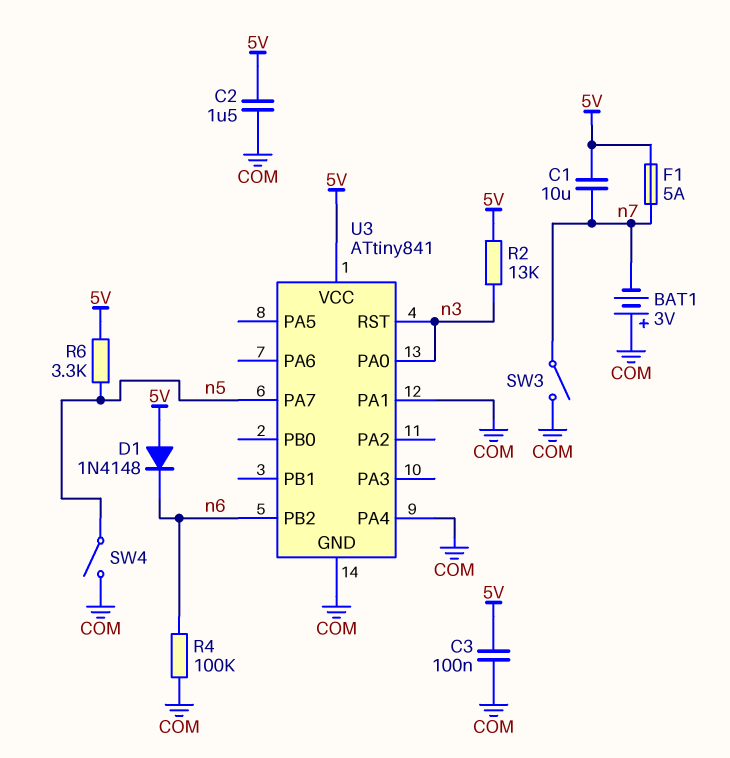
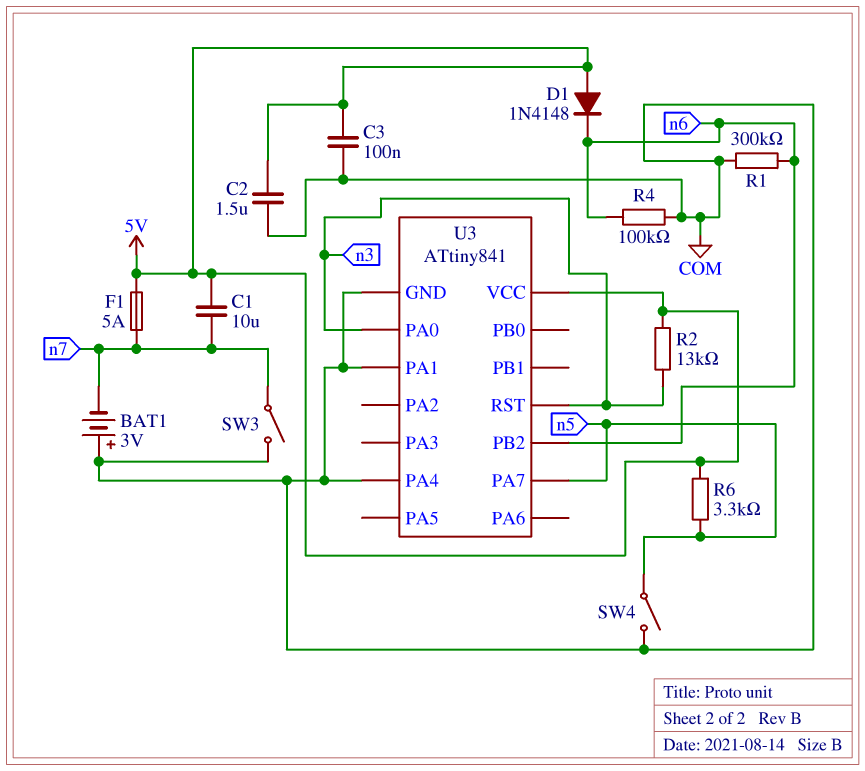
R1: none -> 300k (COM, n6)

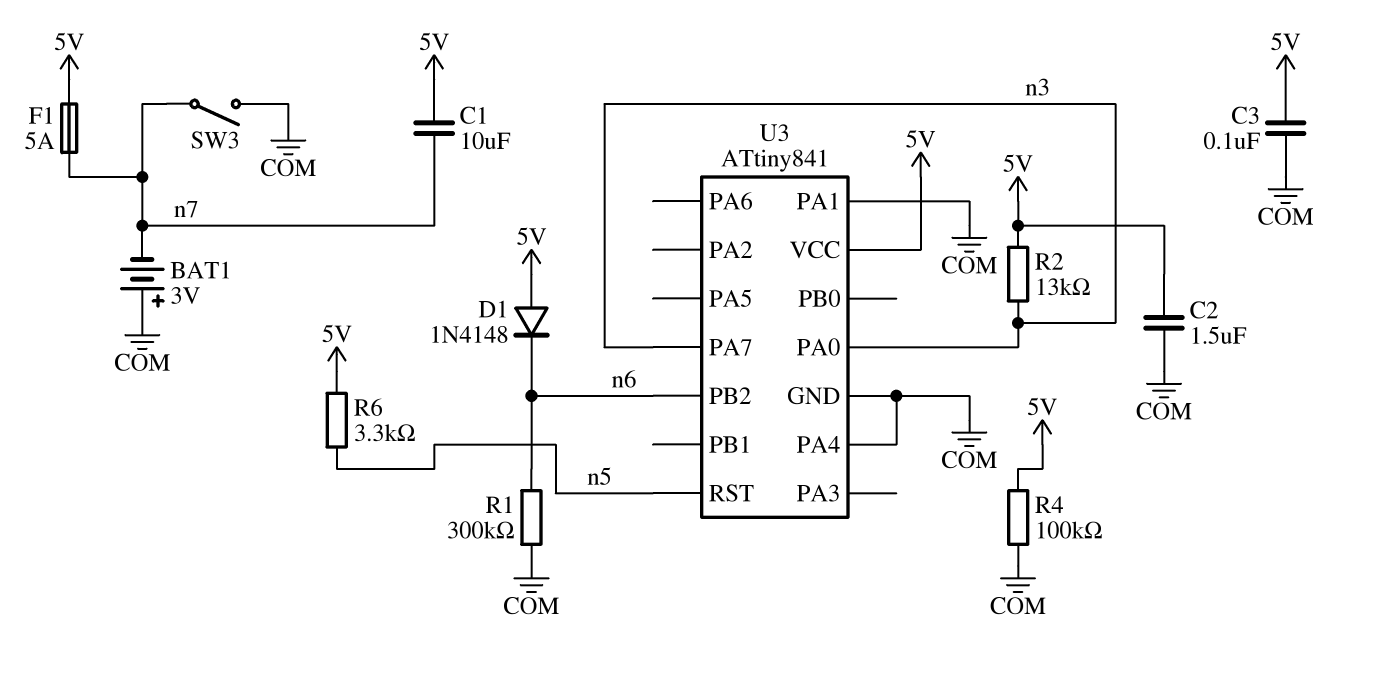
R4: 100k (COM, n6) -> 100k (5V, COM)
SW4: switch (COM, n5) -> none
U3 pin PA7: n5 -> n3
U3 pin RST: n3 -> n5

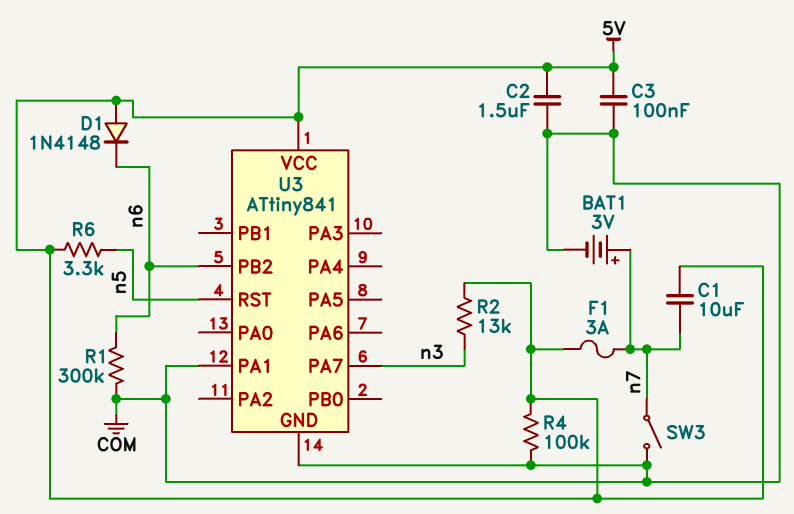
BAT1: 3V (plus COM, minus n7) -> 3V (plus n7, minus COM)
F1: 5A (5V, n7) -> 3A (5V, n7)
U3 pin PA0: n3 -> none
U3 pin PA4: COM -> none

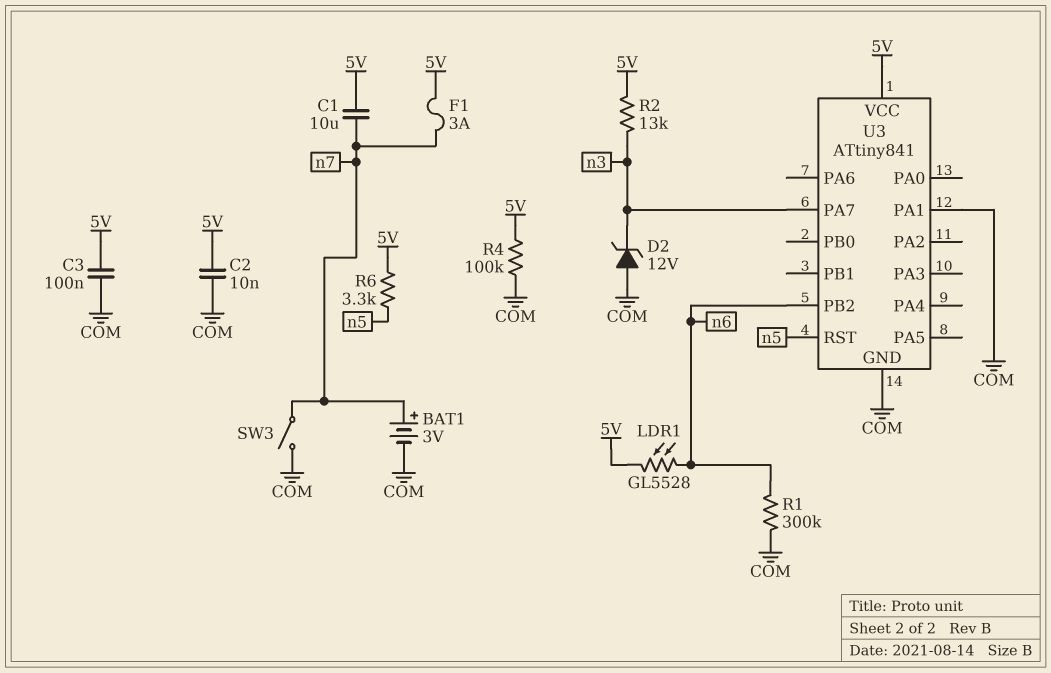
C2: 1.5uF (5V, COM) -> 10nF (5V, COM)
D1: diode 1N4148 (A 5V, K n6) -> none
D2: none -> zener 12V (A COM, K n3)
LDR1: none -> GL5528 (5V, n6)

